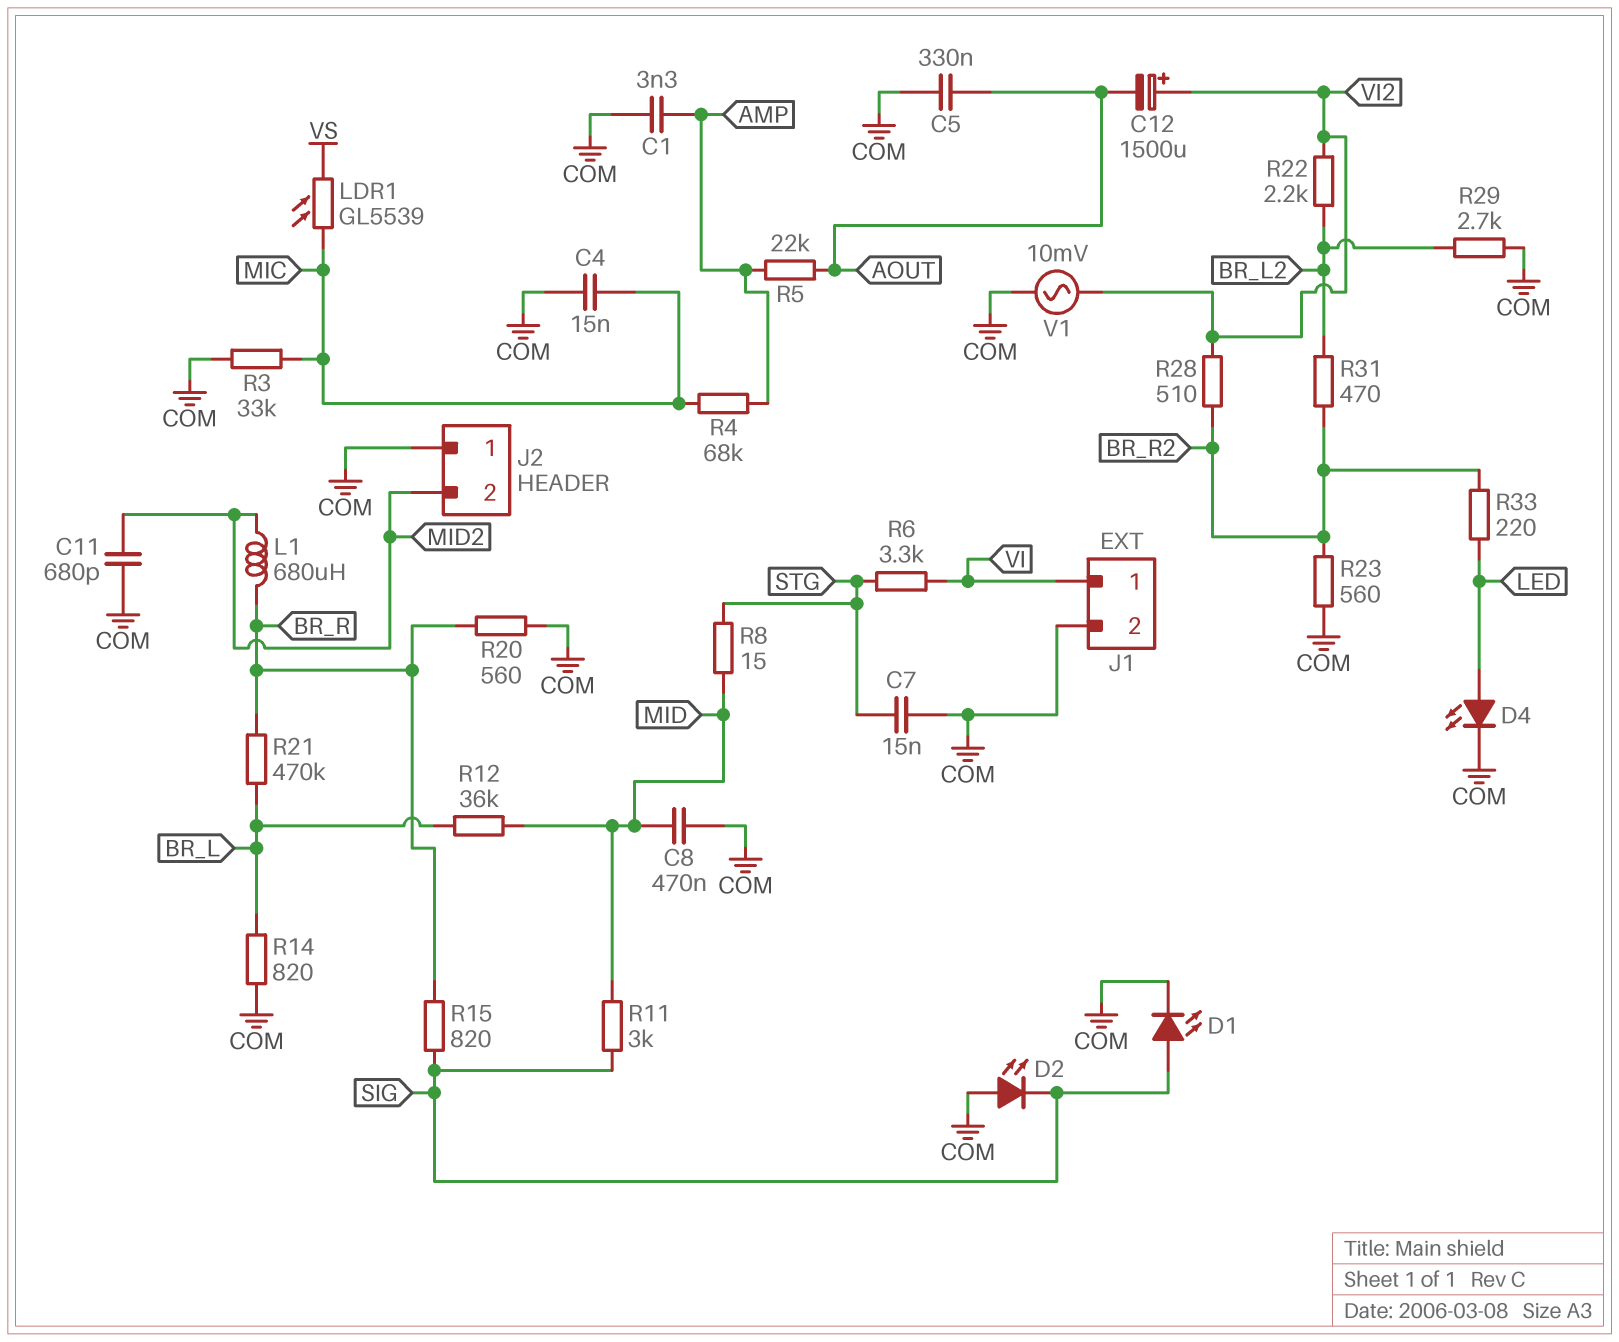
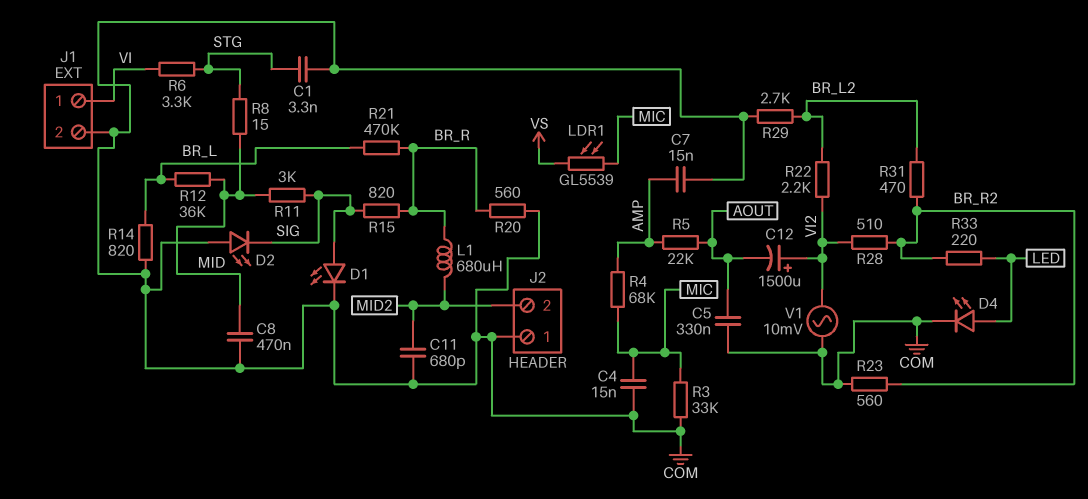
C1: 3.3nF (AMP, COM) -> 3.3nF (COM, STG)
C7: 15nF (COM, STG) -> 15nF (AMP, COM)

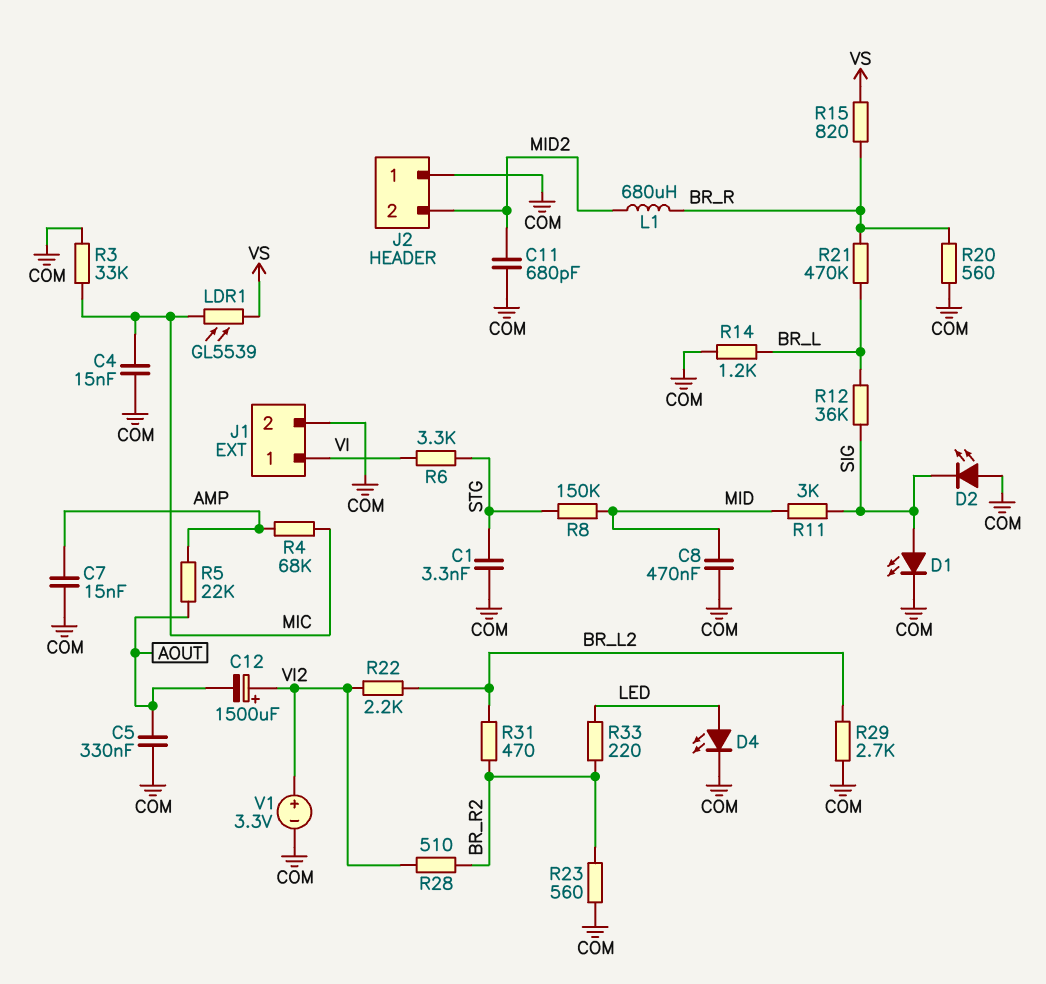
R8: 15 (MID, STG) -> 150k (MID, STG)
R12: 36k (BR_L, MID) -> 36k (BR_L, SIG)
R14: 820 (BR_L, COM) -> 1.2k (BR_L, COM)
R15: 820 (BR_R, SIG) -> 820 (BR_R, VS)
V1: AC 10mV (COM, VI2) -> 3.3V (plus VI2, minus COM)

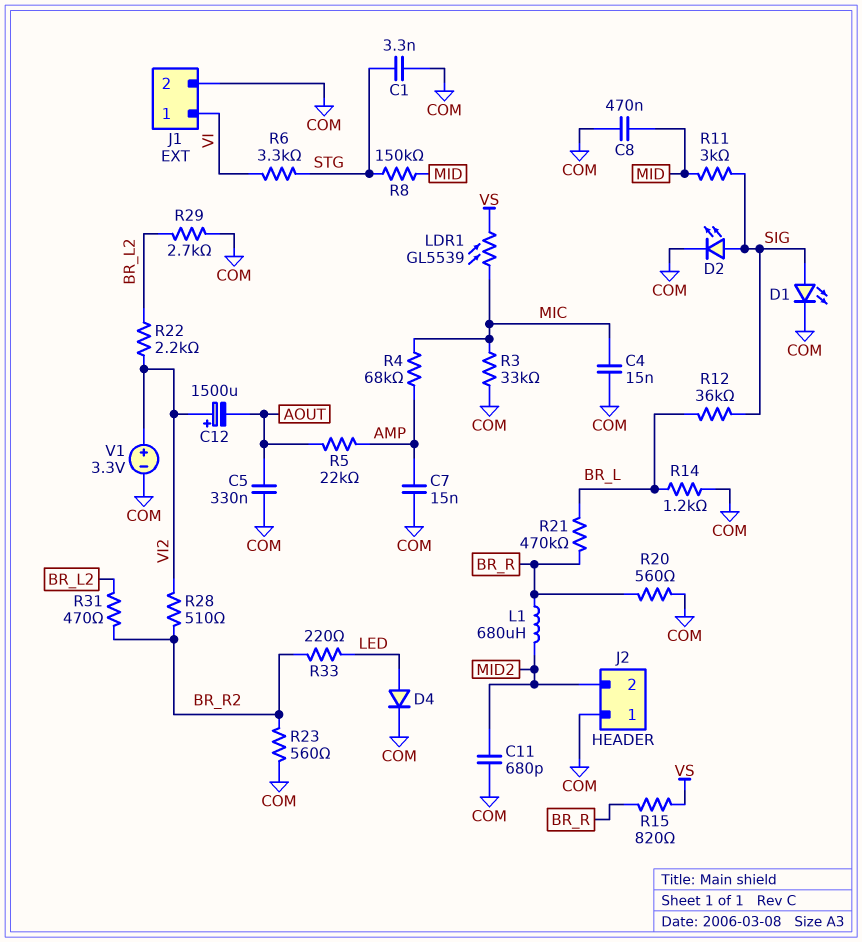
D2: LED (A COM, K SIG) -> LED (A SIG, K COM)
D4: LED (A LED, K COM) -> diode (A LED, K COM)

